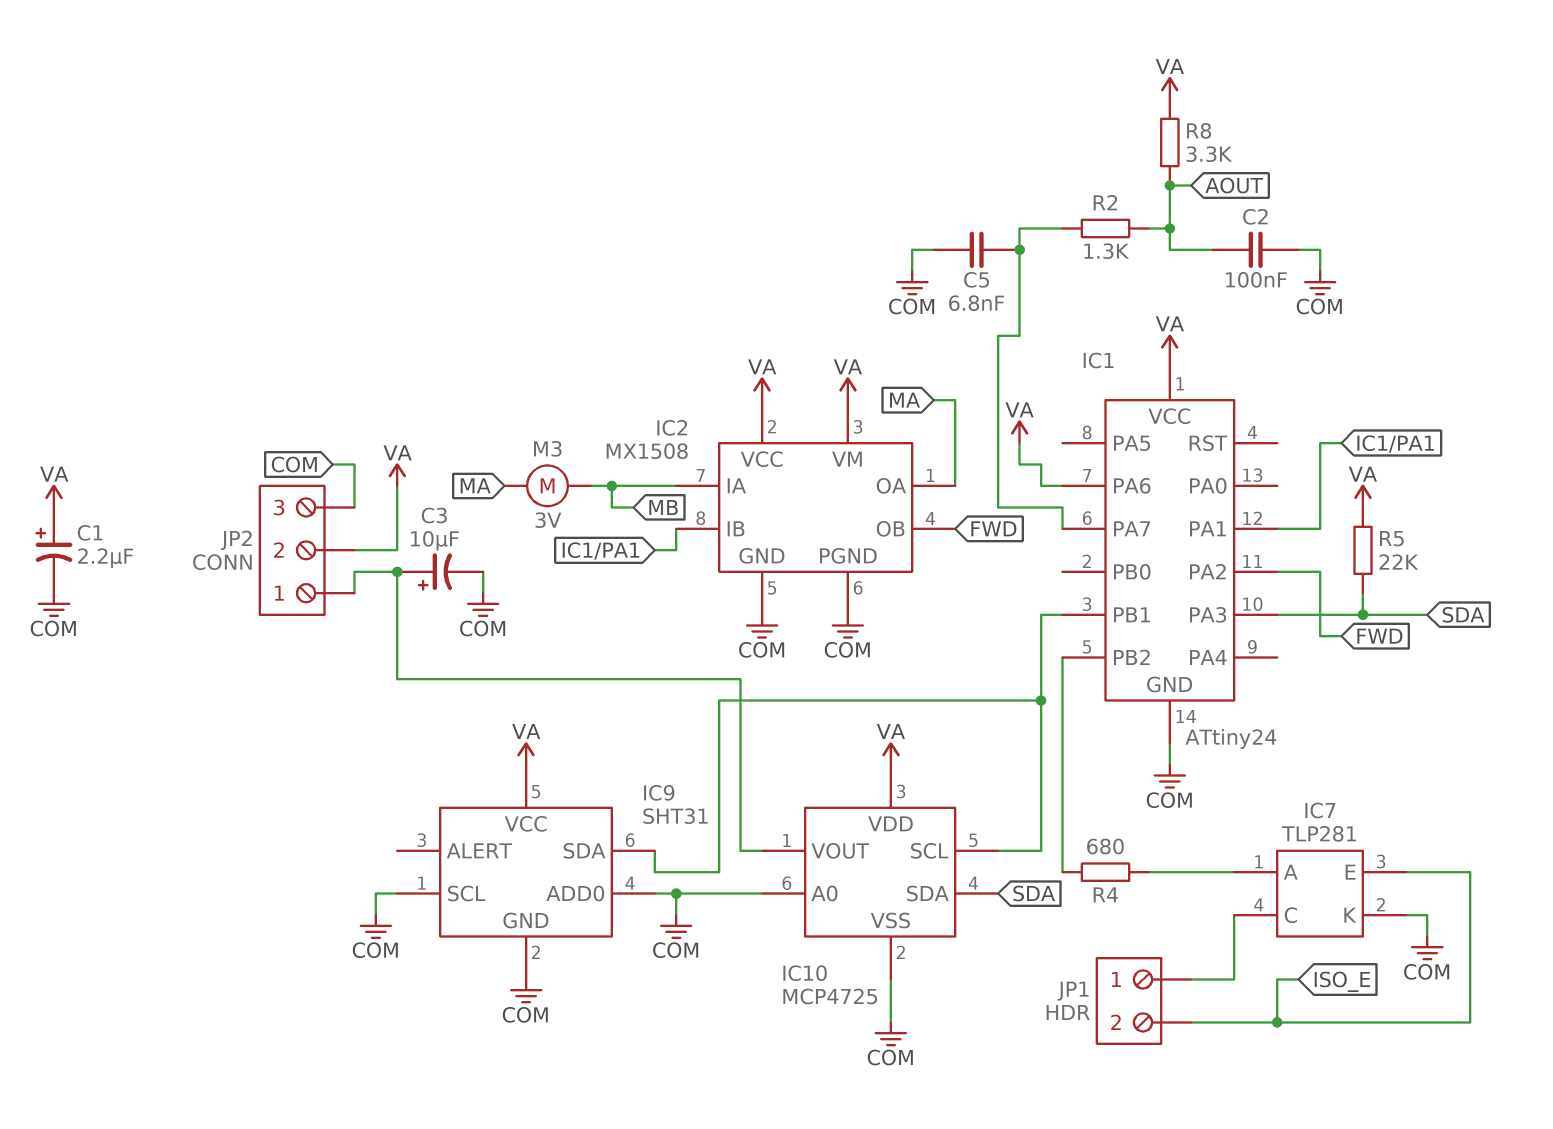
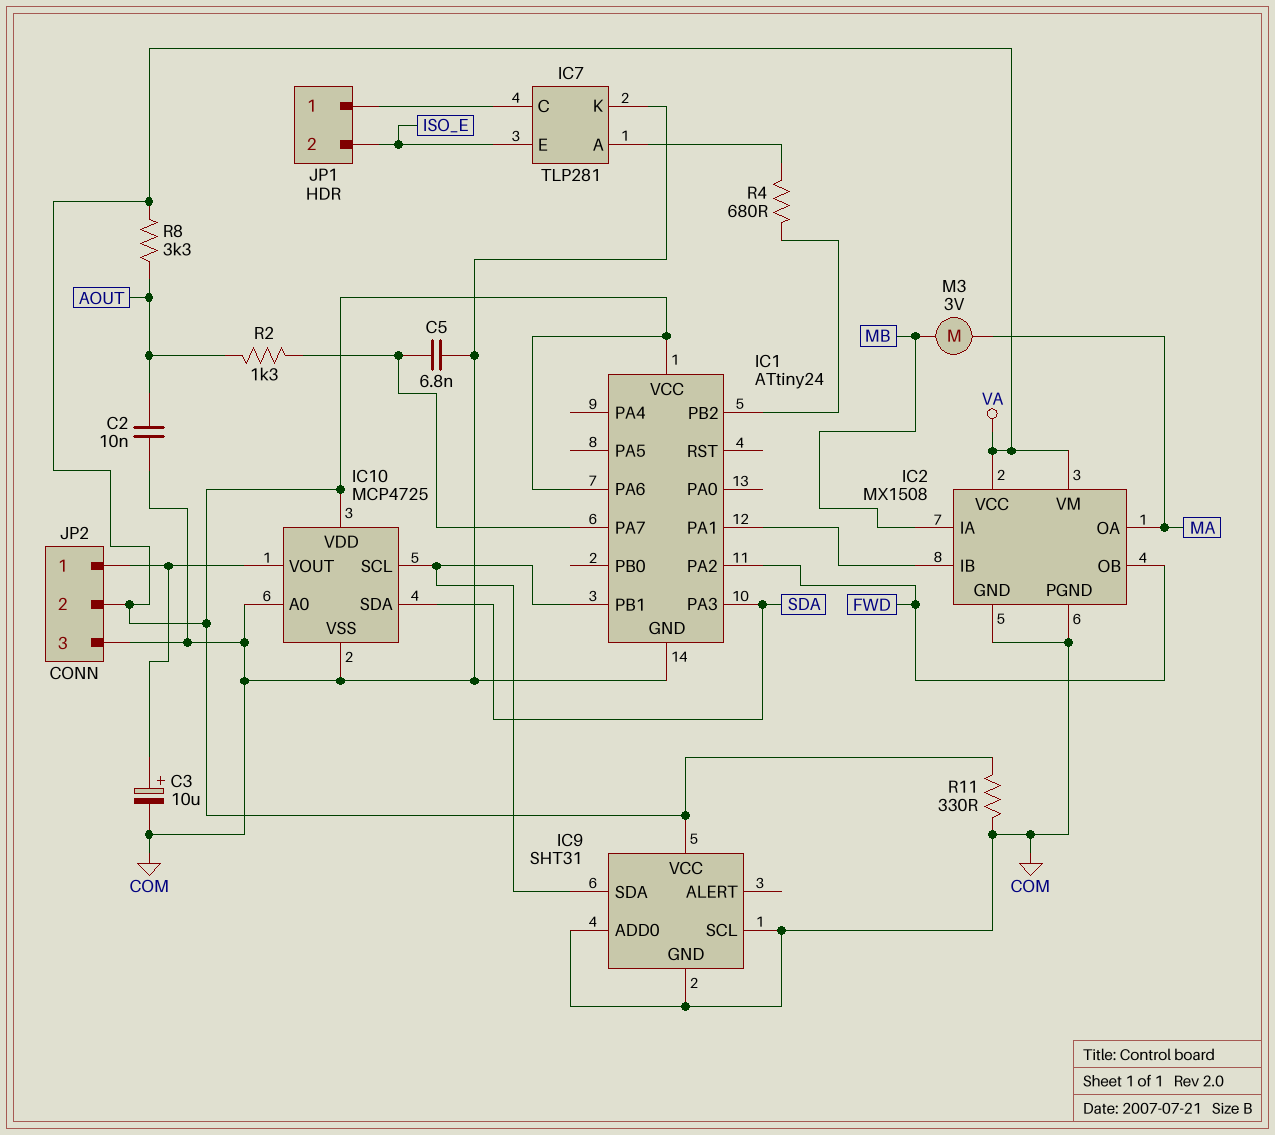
C1: 2.2uF (plus VA, minus COM) -> none
C2: 100nF (AOUT, COM) -> 10nF (AOUT, COM)
R5: 22k (SDA, VA) -> none
R11: none -> 330 (COM, VA)

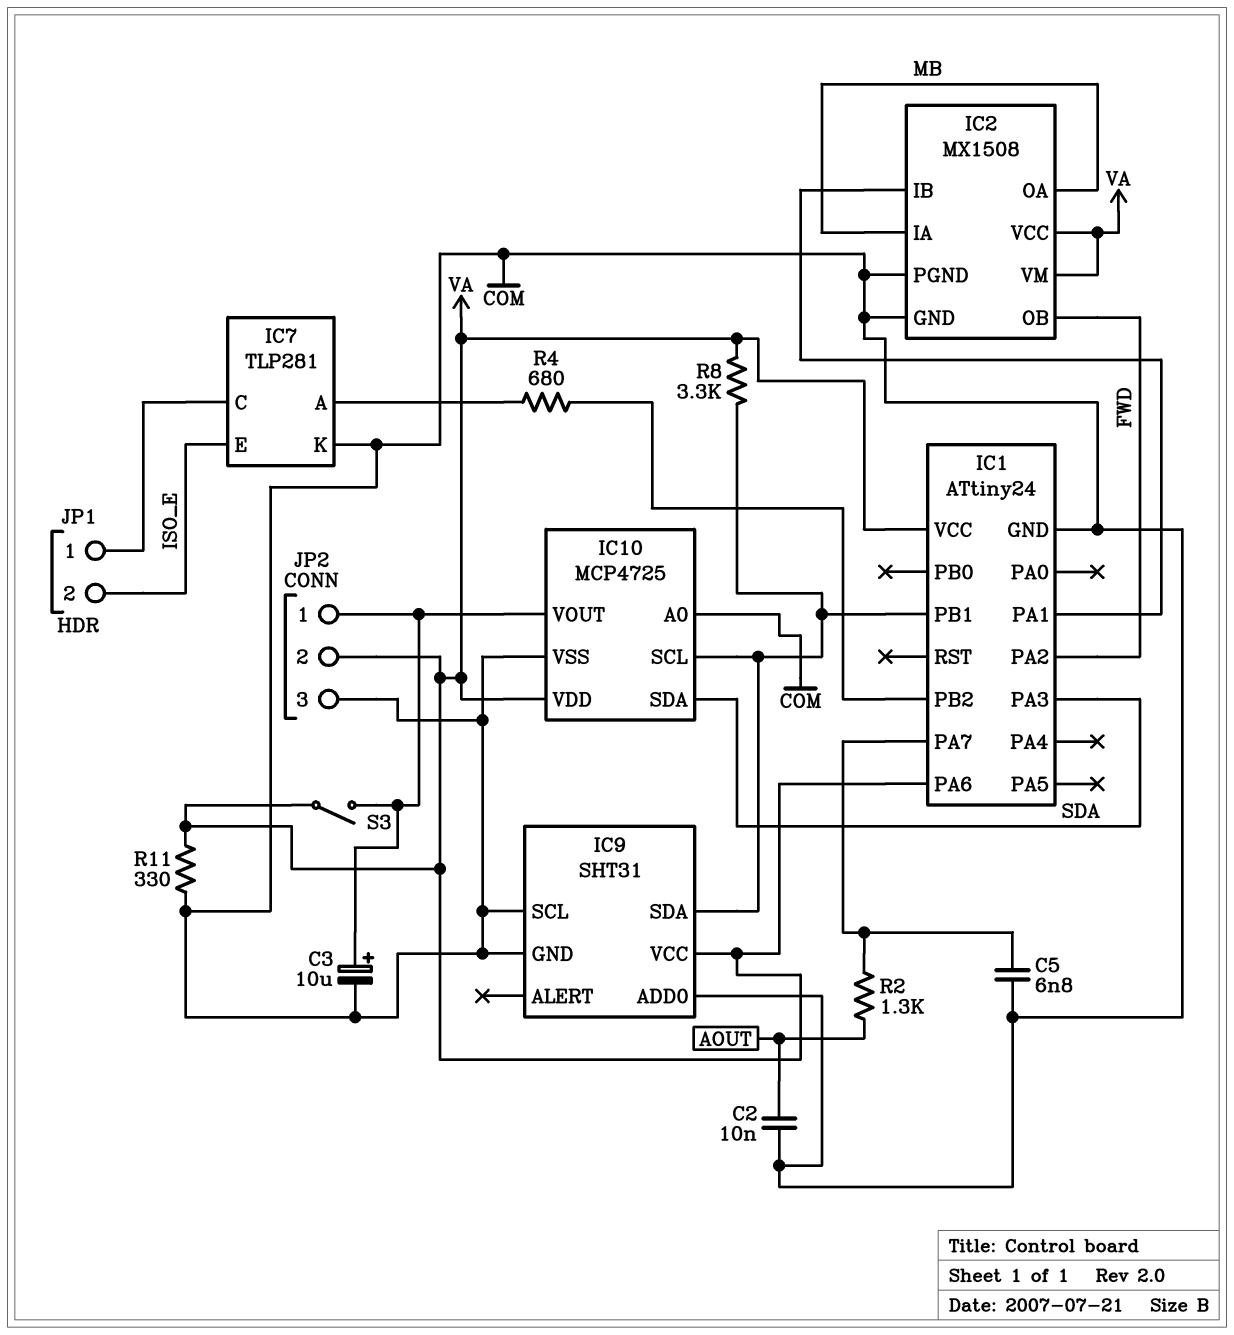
IC2 pin OA: MA -> MB
M3: motor 3V (MA, MB) -> none
R8: 3.3k (AOUT, VA) -> 3.3k (IC1/PB1, VA)
S3: none -> switch (IC10/VOUT, VA)

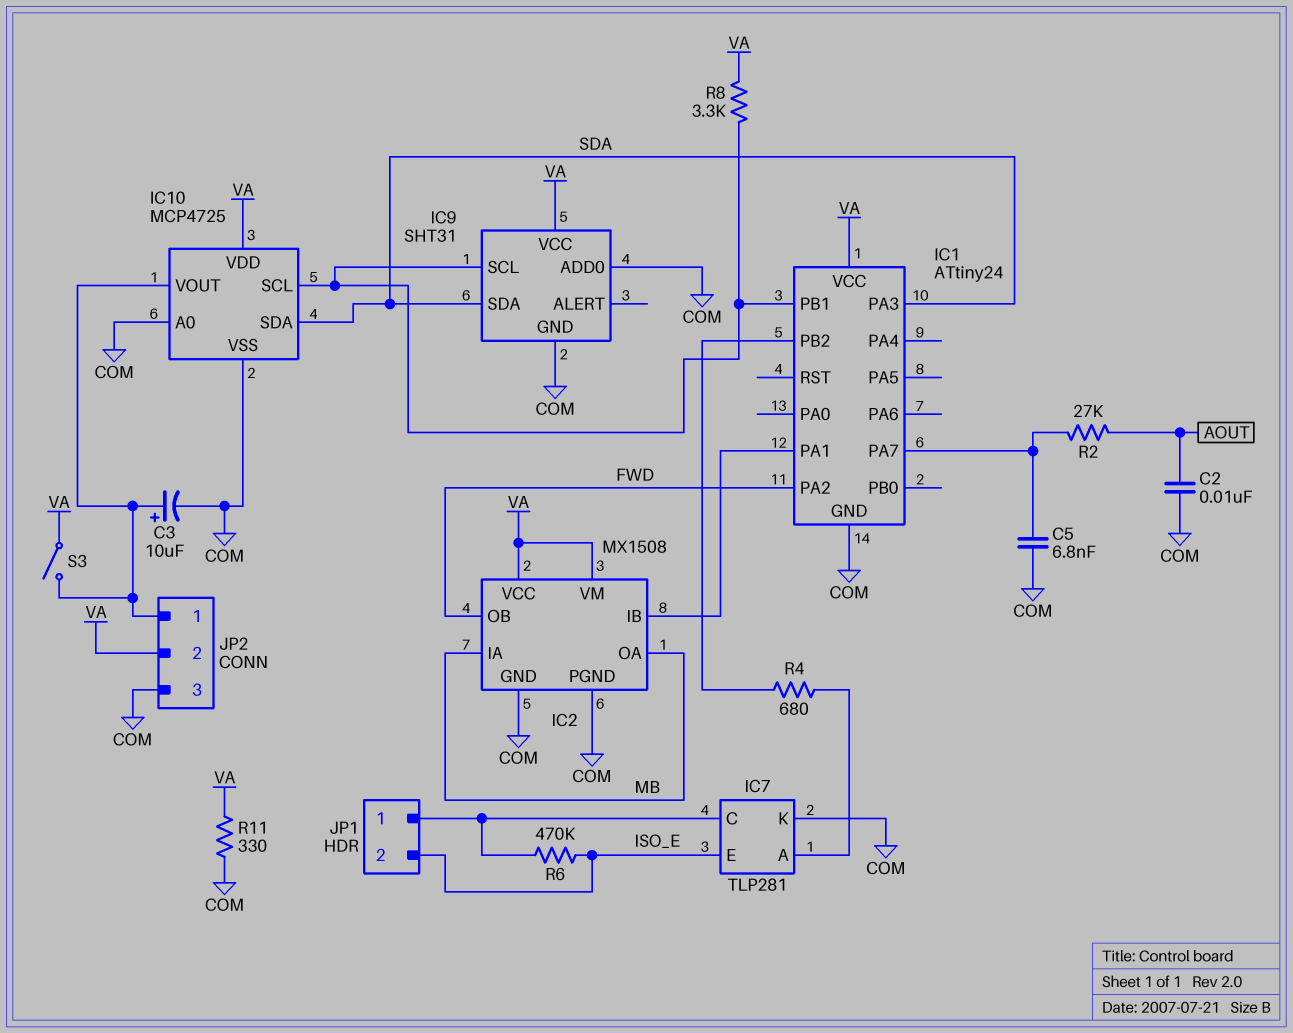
IC1 pin PA6: VA -> none
IC9 pin SCL: COM -> IC1/PB1
IC9 pin SDA: IC1/PB1 -> SDA
R2: 1.3k (AOUT, IC1/PA7) -> 27k (AOUT, IC1/PA7)
R6: none -> 470k (IC7/C, ISO_E)

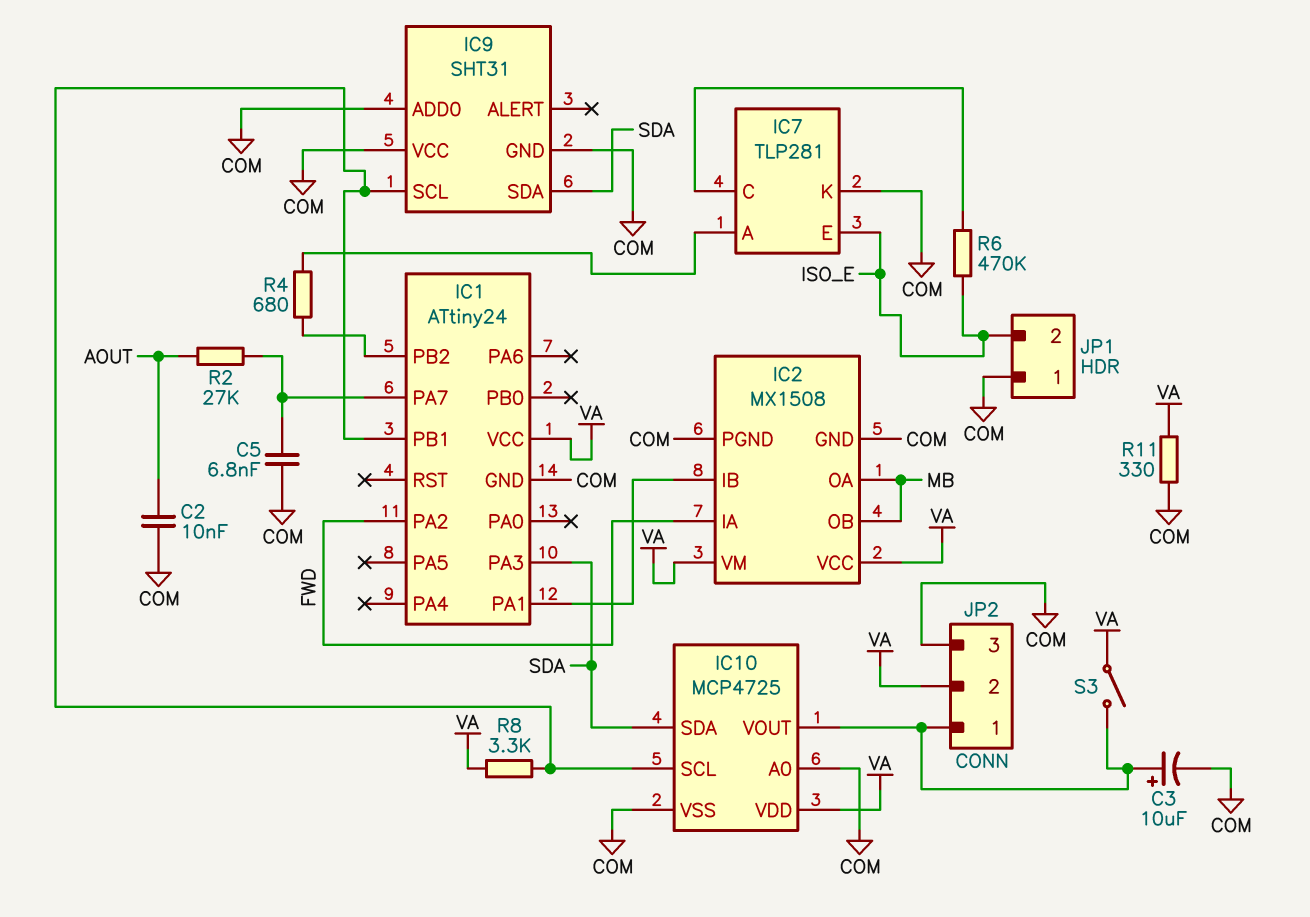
IC2 pin IA: MB -> FWD
IC2 pin OB: FWD -> MB
IC9 pin VCC: VA -> COM
JP1 pin 1: IC7/C -> COM

